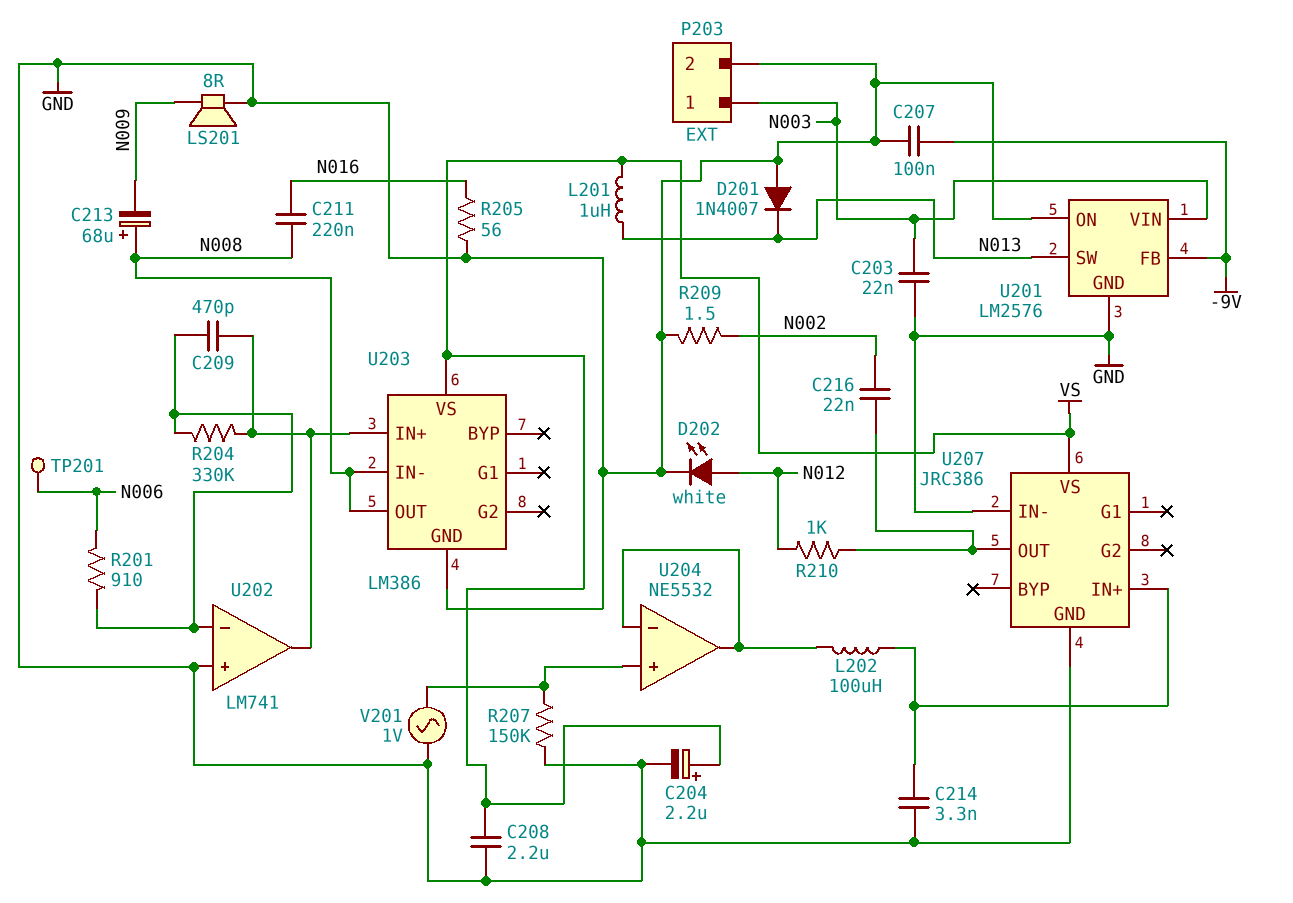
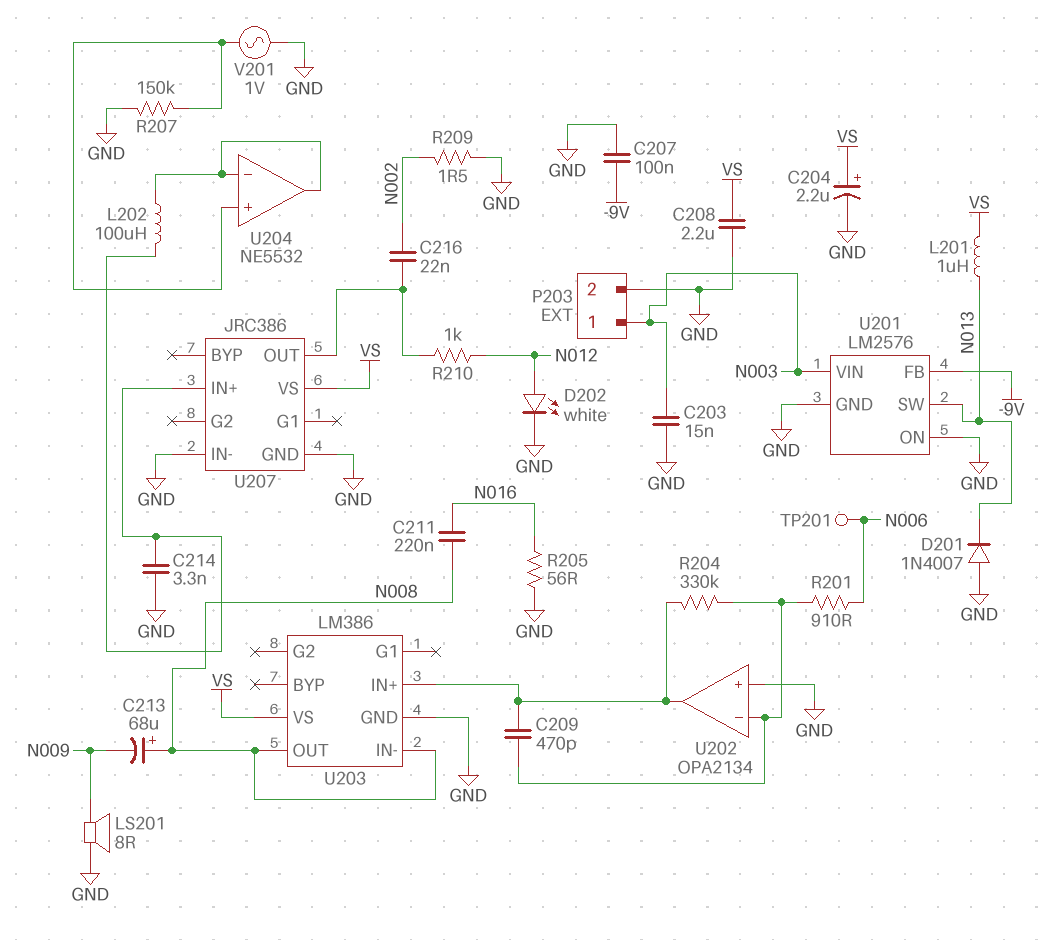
C203: 22nF (GND, N003) -> 15nF (GND, N003)
U202: LM741 -> OPA2134

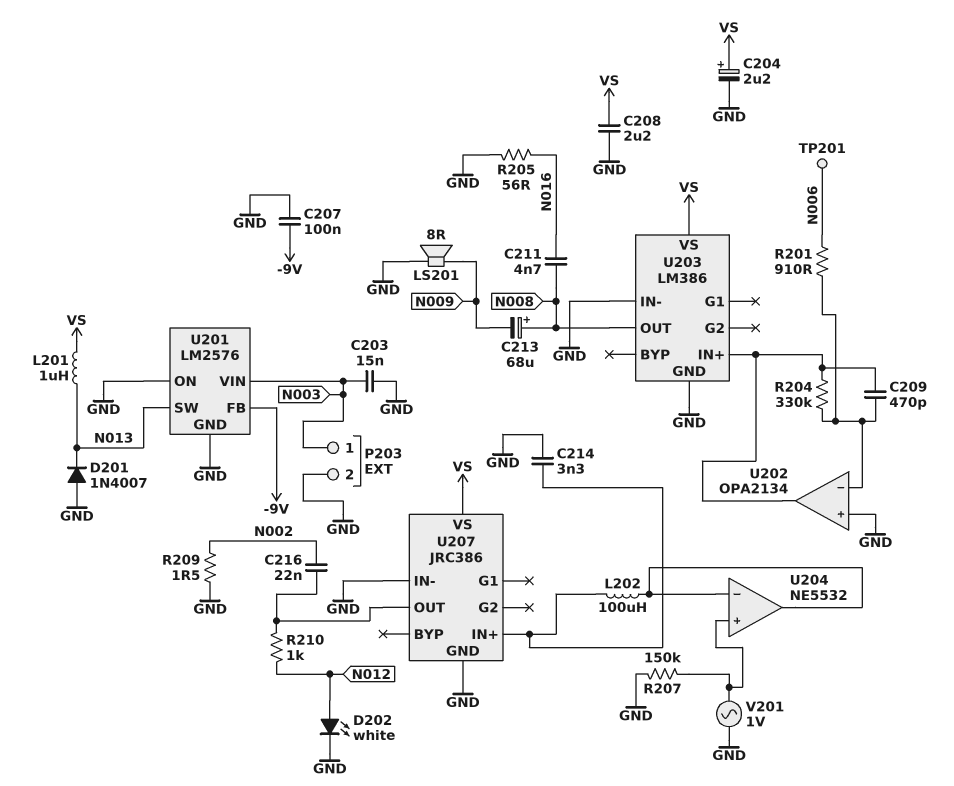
C211: 220nF (N008, N016) -> 4.7nF (N008, N016)
U203 pin IN-: N008 -> GND

